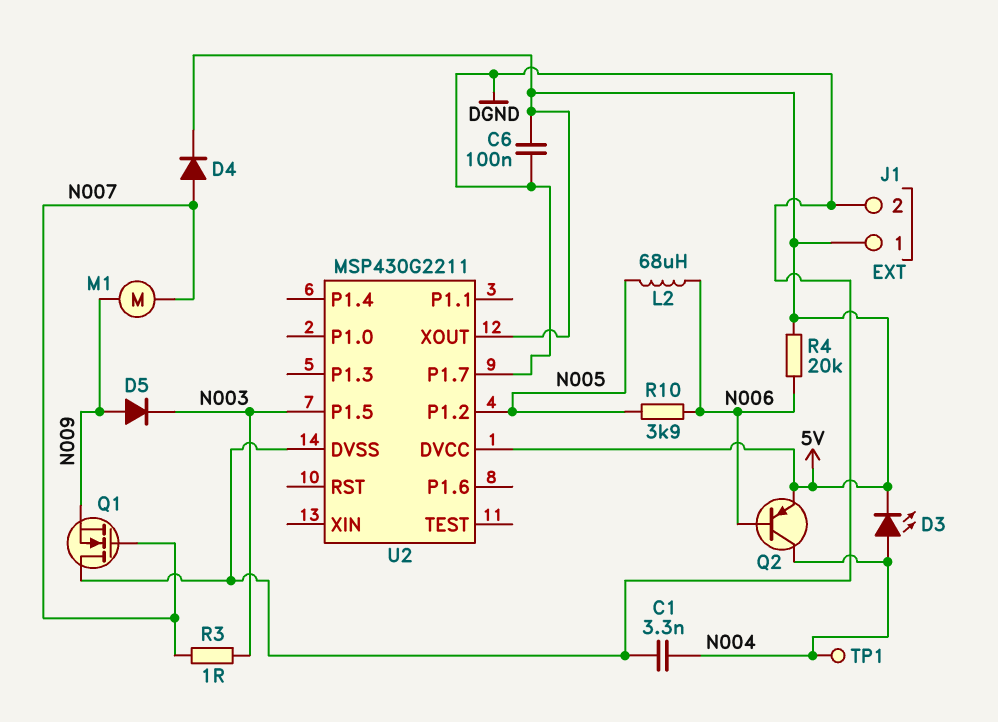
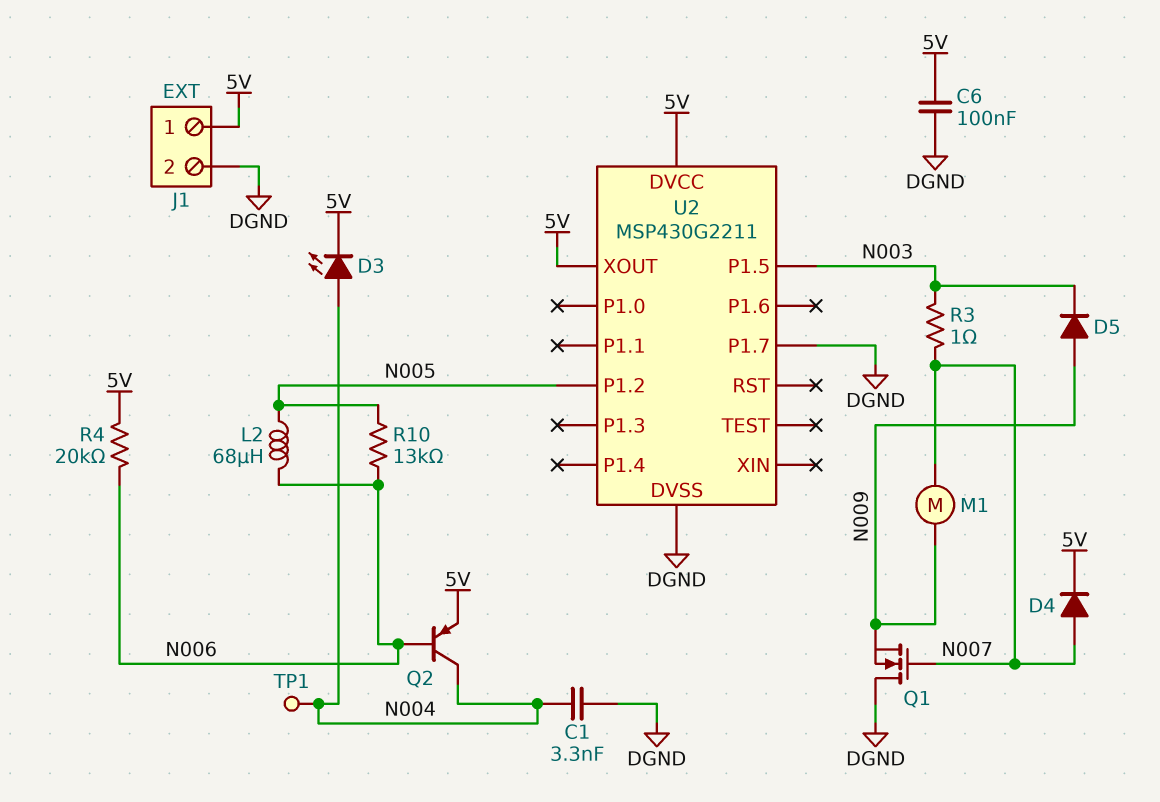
R10: 3.9k (N005, N006) -> 13k (N005, N006)

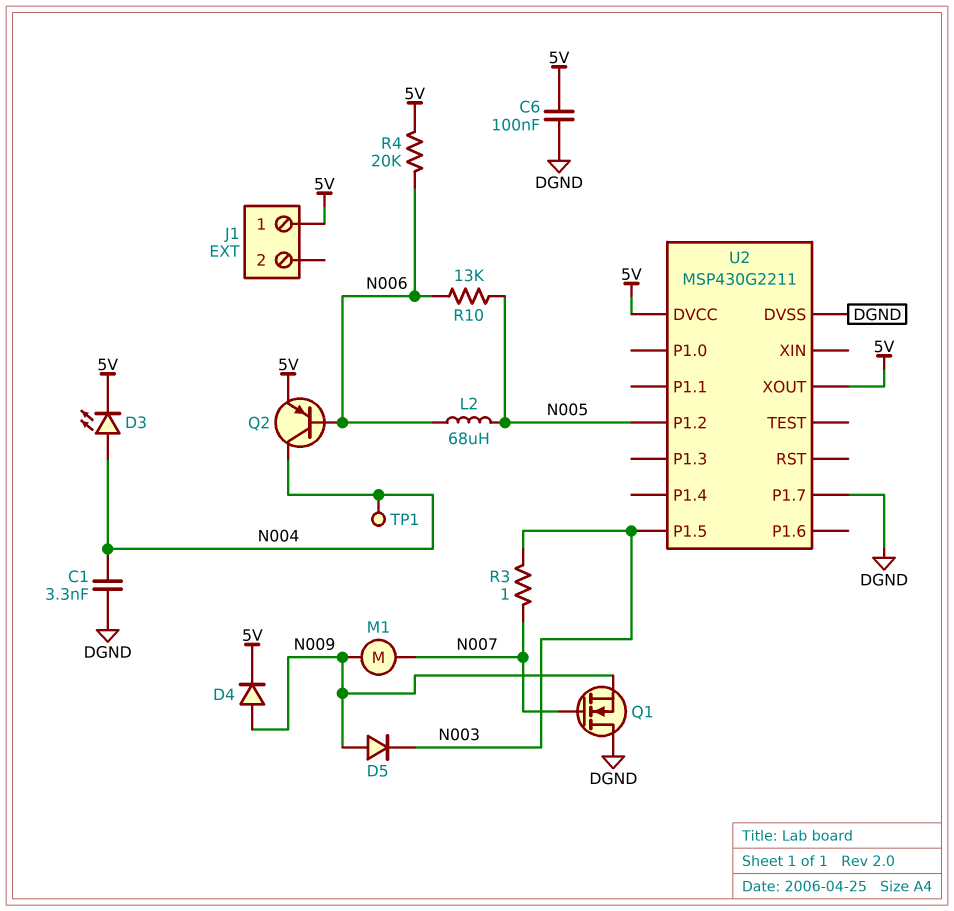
D4: diode (A N007, K 5V) -> diode (A N009, K 5V)
J1 pin 2: DGND -> none

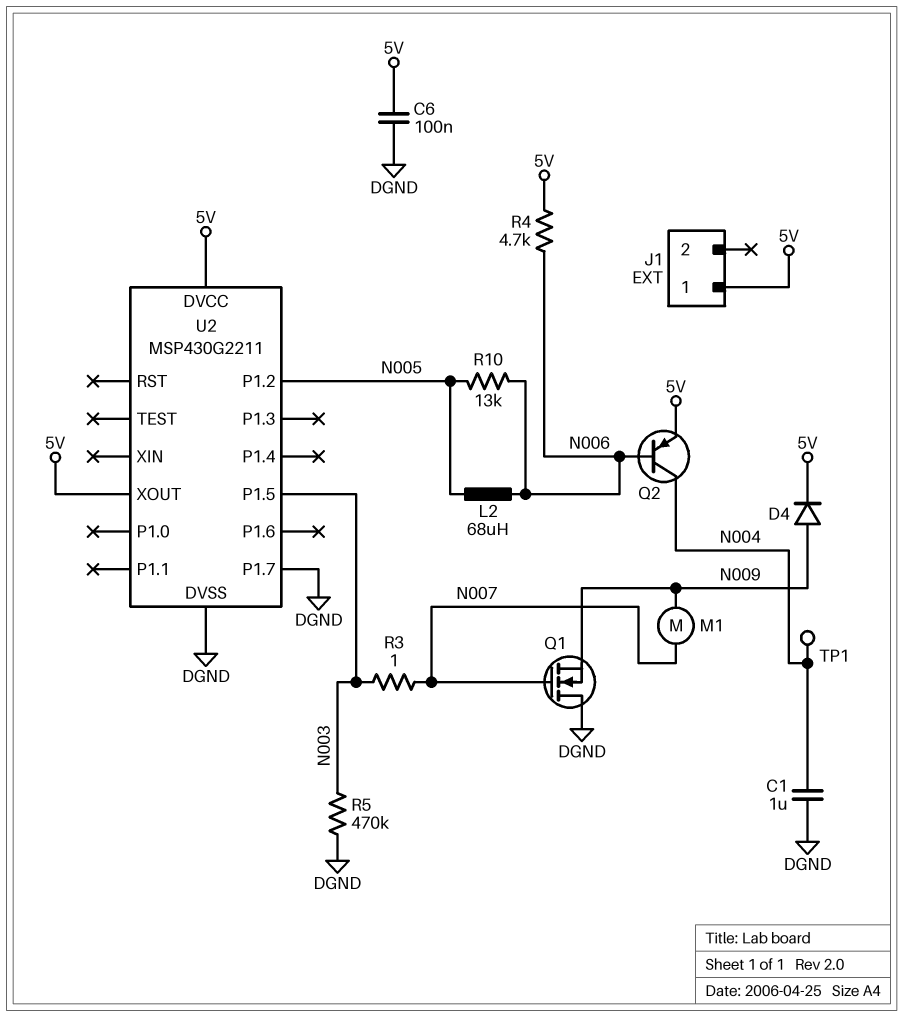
C1: 3.3nF (DGND, N004) -> 1uF (DGND, N004)
D3: LED (A N004, K 5V) -> none
D5: diode (A N009, K N003) -> none
R4: 20k (5V, N006) -> 4.7k (5V, N006)
R5: none -> 470k (DGND, N003)

